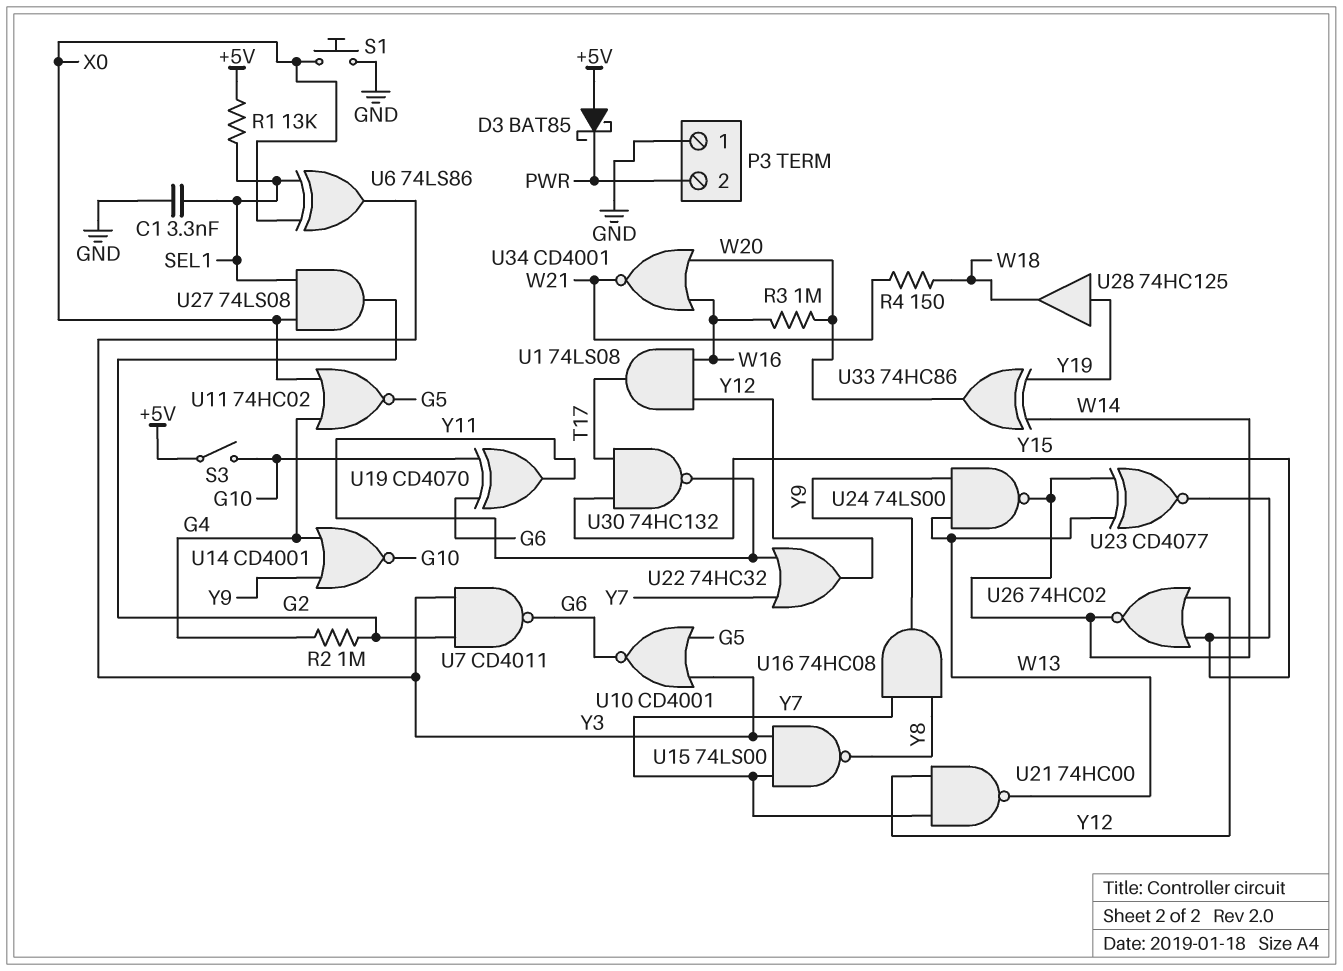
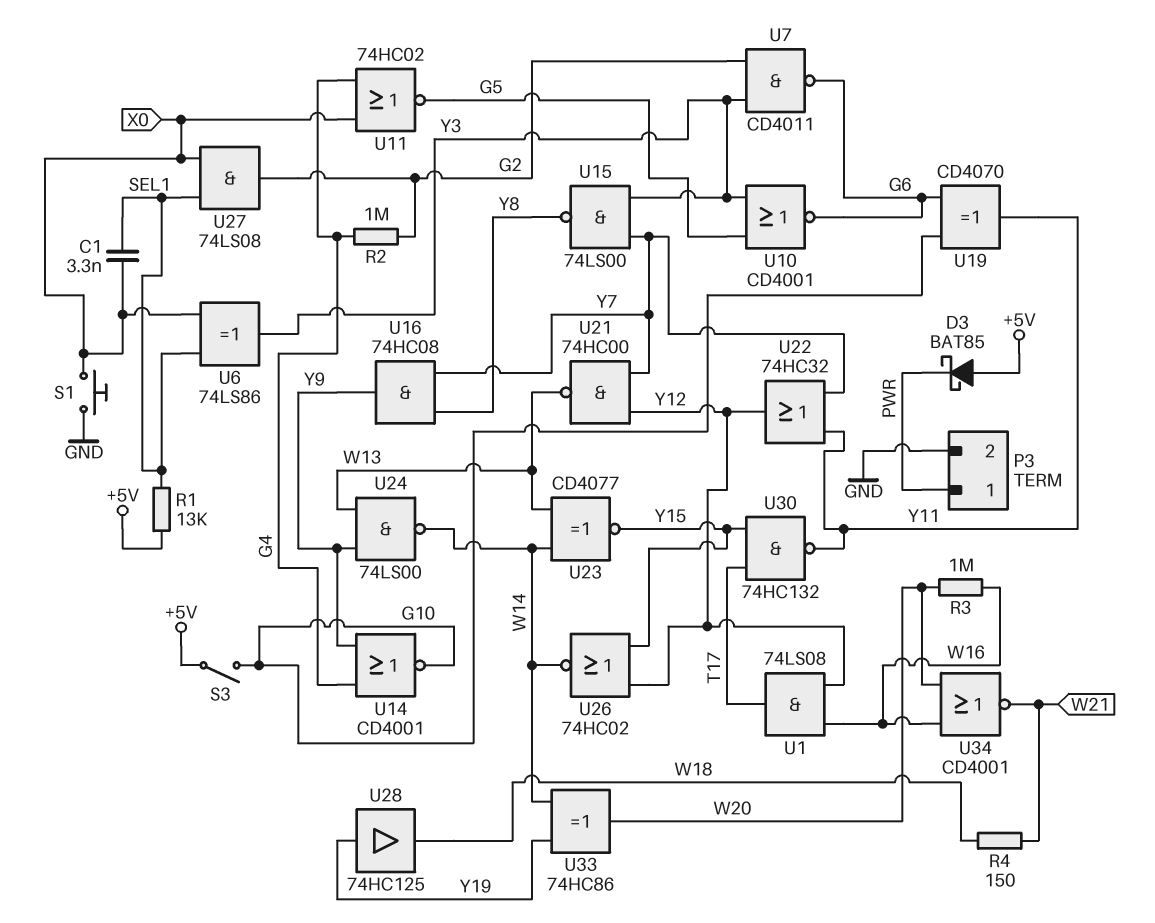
C1: 3.3nF (GND, SEL1) -> 3.3nF (SEL1, X0)
P3 pin 1: GND -> PWR
P3 pin 2: PWR -> GND

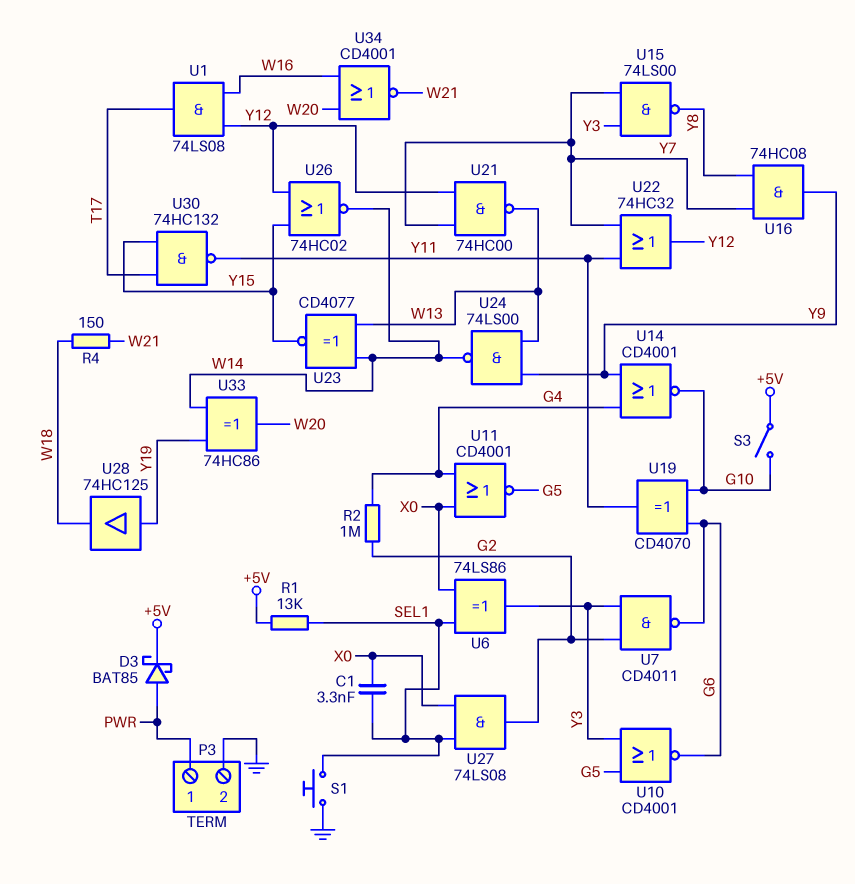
D3: schottky BAT85 (A +5V, K PWR) -> schottky BAT85 (A PWR, K +5V)
R3: 1M (W16, W20) -> none
S1: button (GND, X0) -> button (GND, SEL1)
U11: NOR 74HC02 (in G4, in X0, out G5) -> NOR CD4001 (in G4, in X0, out G5)

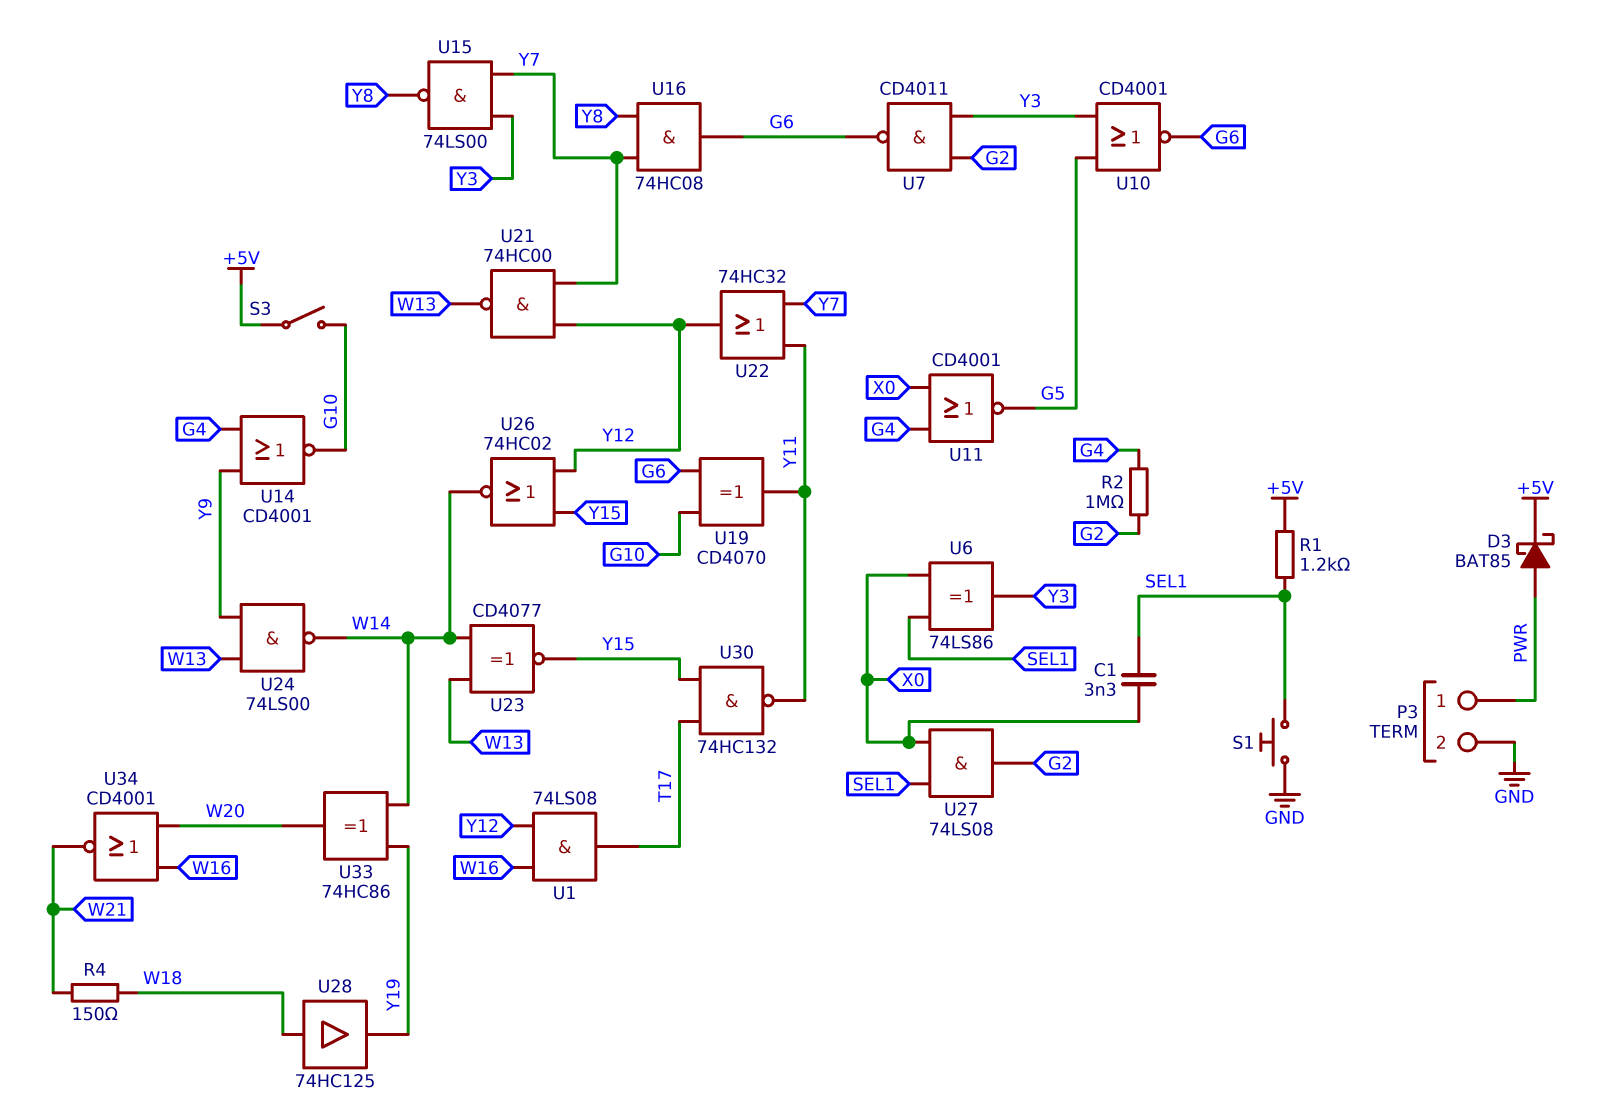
R1: 13k (+5V, SEL1) -> 1.2k (+5V, SEL1)
U16: AND 74HC08 (in Y7, in Y8, out Y9) -> AND 74HC08 (in Y7, in Y8, out G6)
U28: buffer 74HC125 (in Y19, out W18) -> buffer 74HC125 (in W18, out Y19)

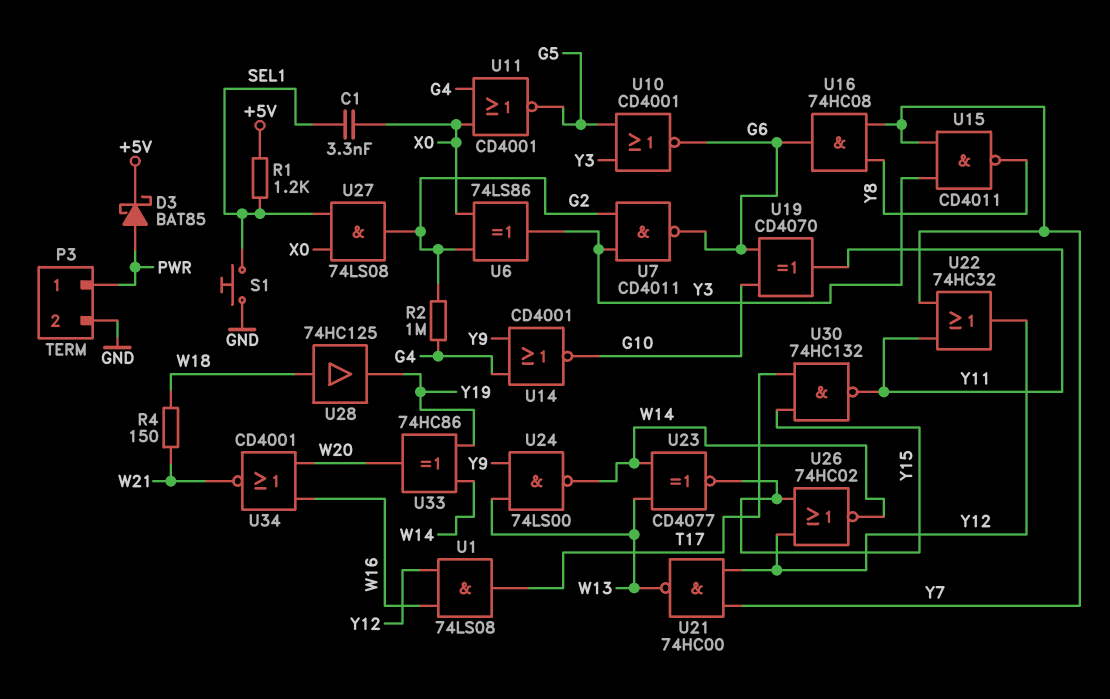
S3: switch (+5V, G10) -> none
U6: XOR 74LS86 (in SEL1, in X0, out Y3) -> XOR 74LS86 (in G2, in X0, out Y3)
U15: NAND 74LS00 (in Y3, in Y7, out Y8) -> NAND CD4011 (in Y3, in Y7, out Y8)

